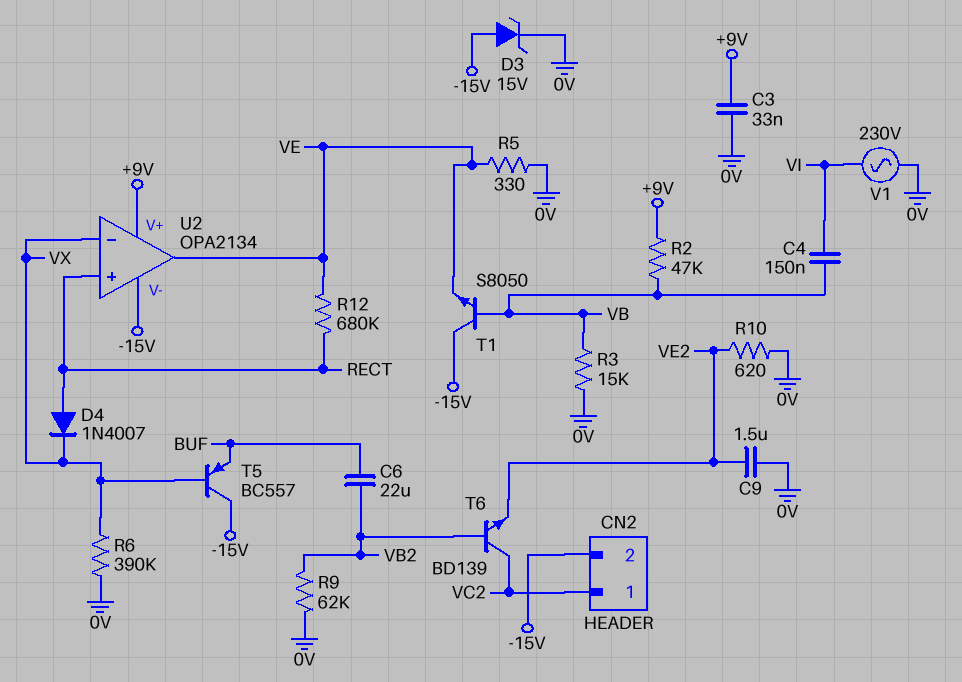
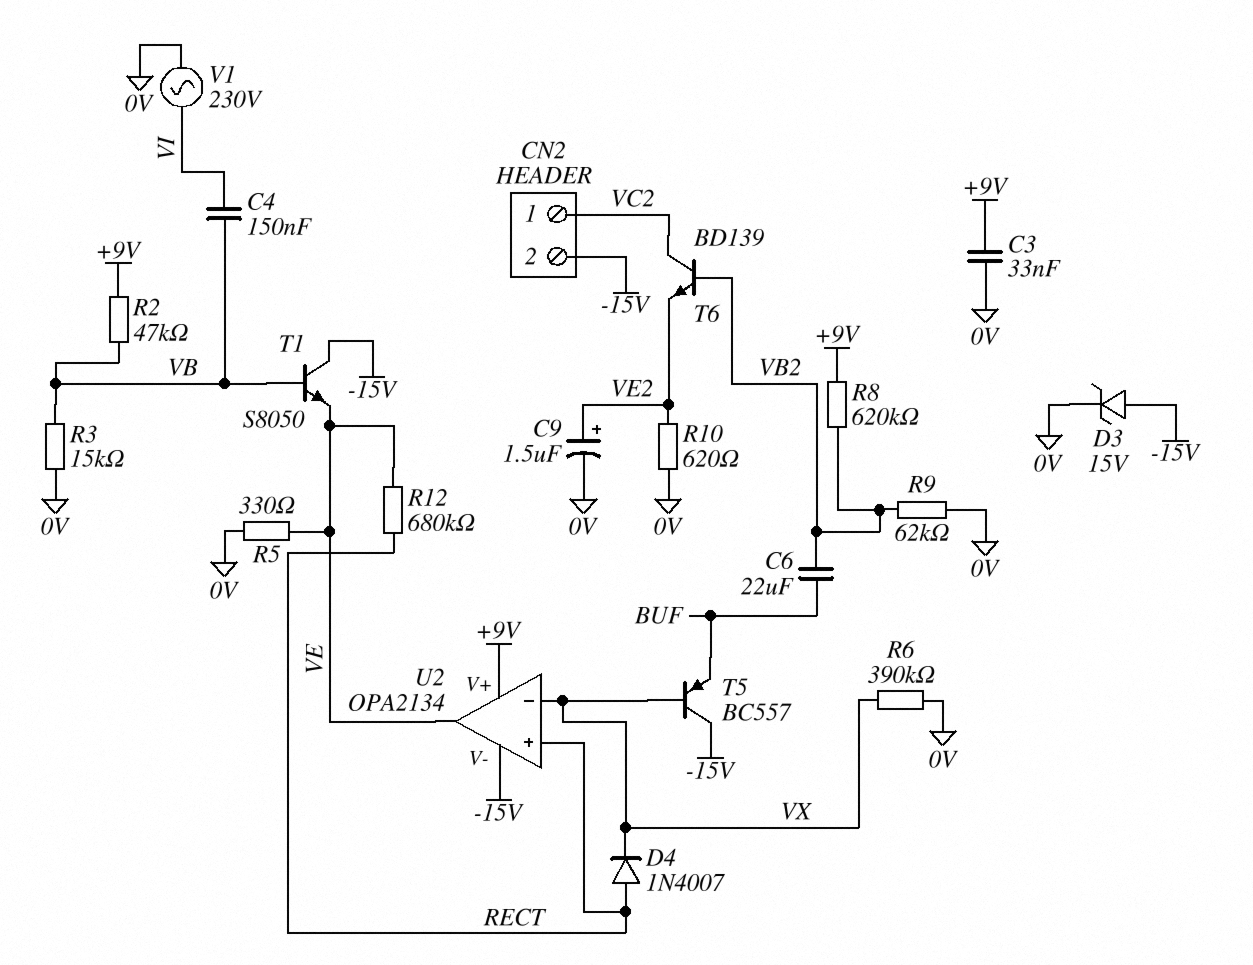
C9: 1.5uF (0V, VE2) -> 1.5uF (plus VE2, minus 0V)
R8: none -> 620k (+9V, VB2)

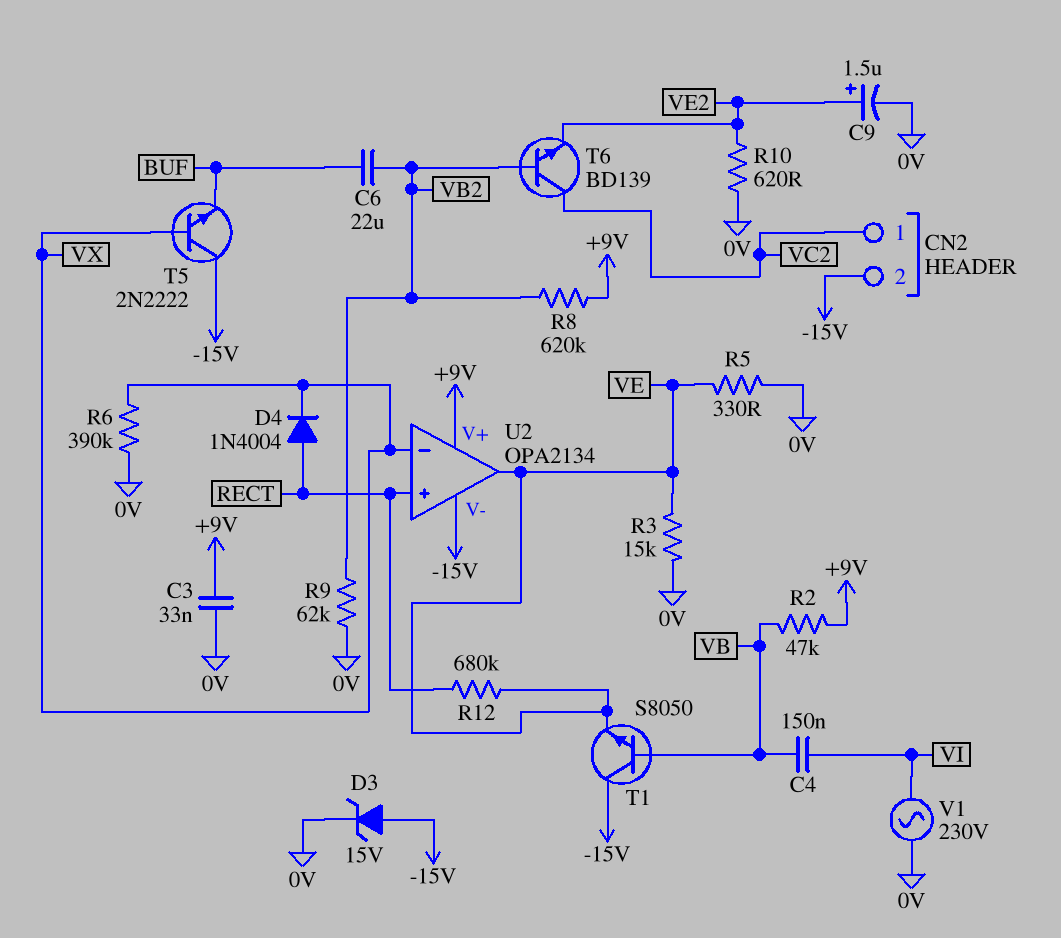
D4: diode 1N4007 (A RECT, K VX) -> diode 1N4004 (A RECT, K VX)
R3: 15k (0V, VB) -> 15k (0V, VE)
T5: PNP BC557 (B VX, C -15V, E BUF) -> NPN 2N2222 (B VX, C -15V, E BUF)

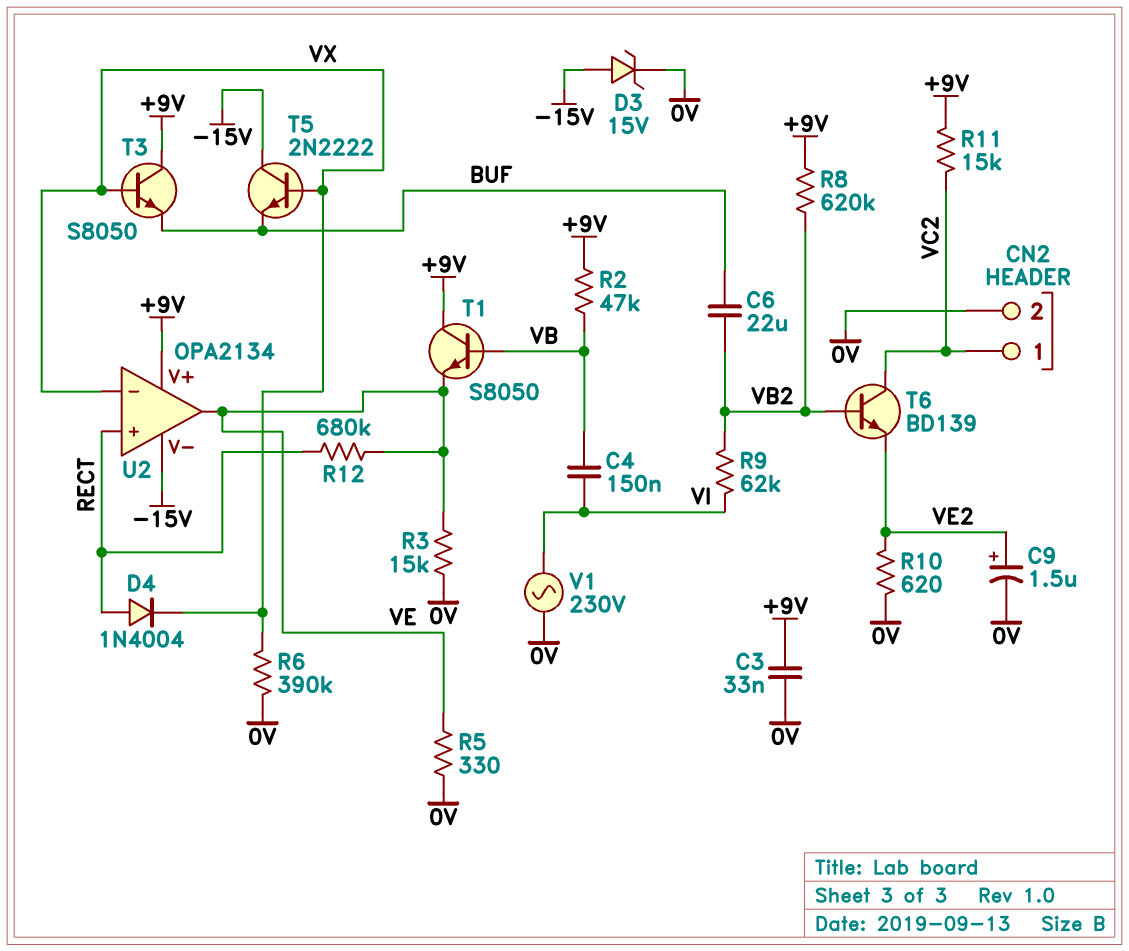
CN2 pin 2: -15V -> 0V
R9: 62k (0V, VB2) -> 62k (VB2, VI)
R11: none -> 15k (+9V, VC2)
T1: NPN S8050 (B VB, C -15V, E VE) -> NPN S8050 (B VB, C +9V, E VE)
T3: none -> NPN S8050 (B VX, C +9V, E BUF)

